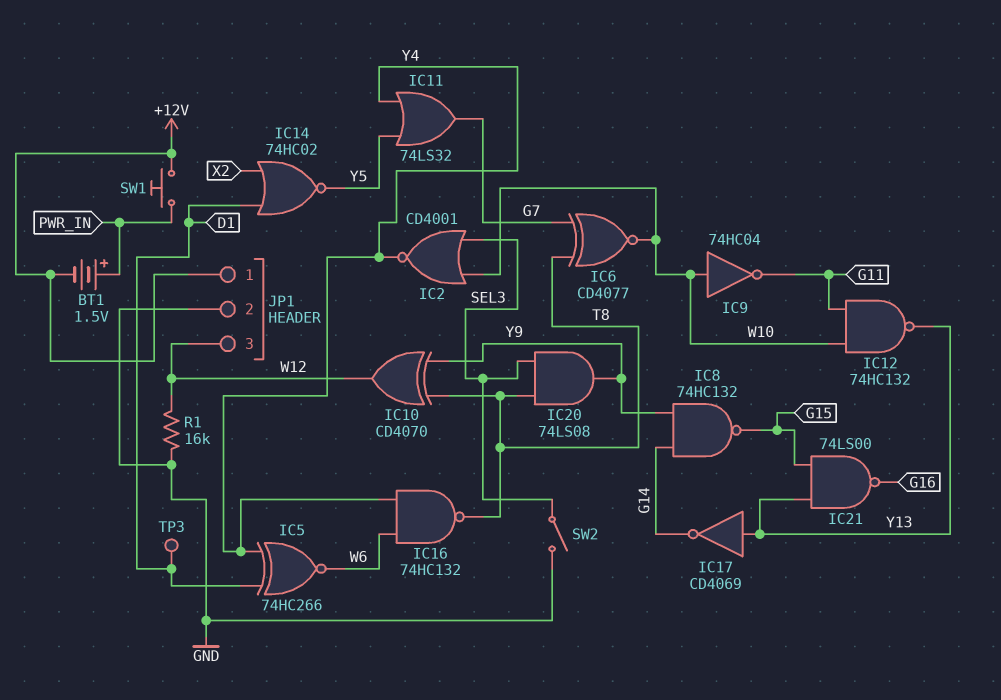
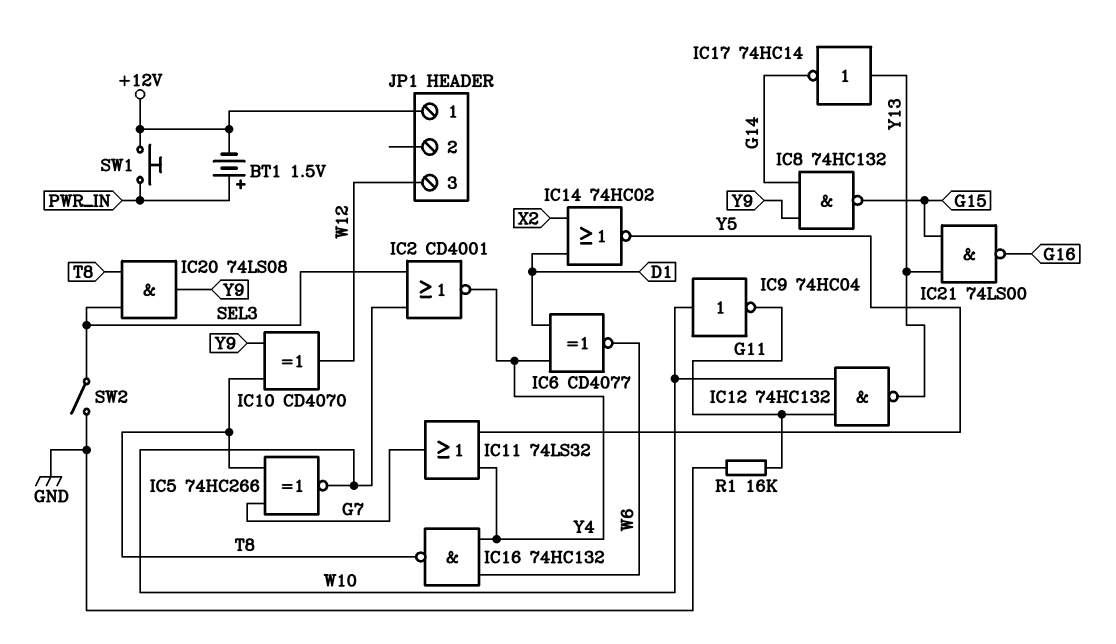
IC5: XNOR 74HC266 (in D1, in Y4, out W6) -> XNOR 74HC266 (in G7, in T8, out W10)
IC6: XNOR CD4077 (in G7, in T8, out W10) -> XNOR CD4077 (in D1, in Y4, out W6)
IC17: NOT CD4069 (in Y13, out G14) -> NOT 74HC14 (in Y13, out G14)
JP1 pin 2: GND -> none
R1: 16k (GND, W12) -> 16k (G11, GND)
TP3: test point (D1) -> none

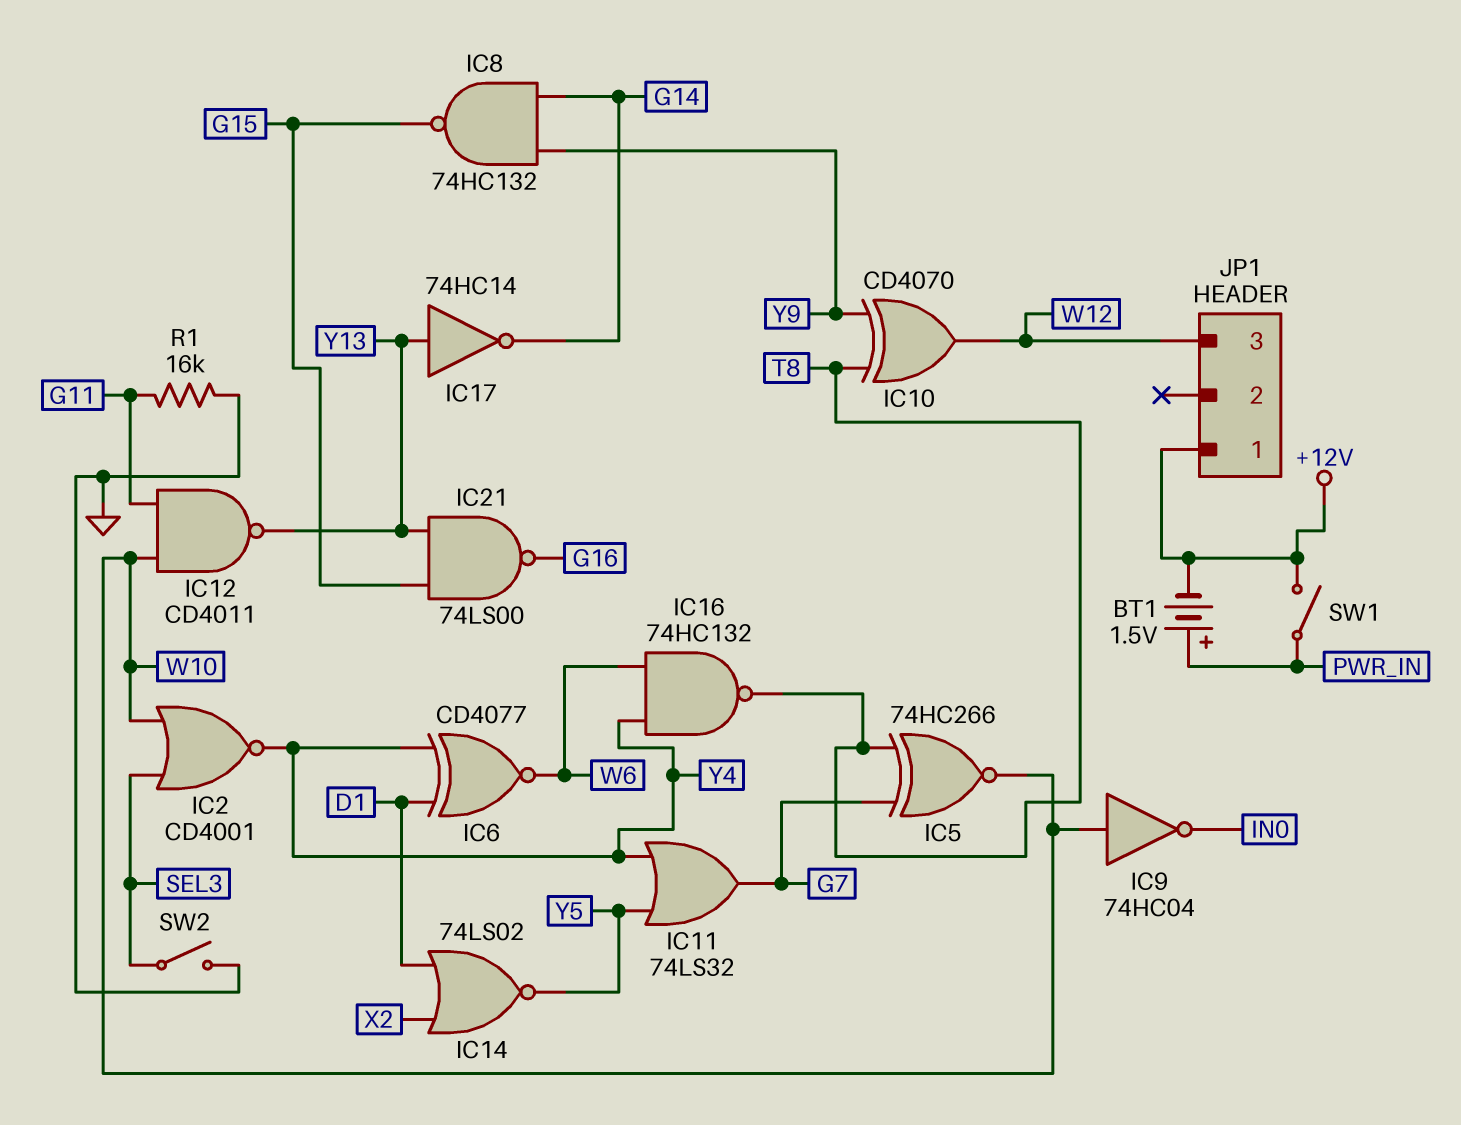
IC9: NOT 74HC04 (in W10, out G11) -> NOT 74HC04 (in W10, out IN0)
IC12: NAND 74HC132 (in G11, in W10, out Y13) -> NAND CD4011 (in G11, in W10, out Y13)
IC14: NOR 74HC02 (in D1, in X2, out Y5) -> NOR 74LS02 (in D1, in X2, out Y5)
IC20: AND 74LS08 (in SEL3, in T8, out Y9) -> none
SW1: button (+12V, PWR_IN) -> switch (+12V, PWR_IN)

